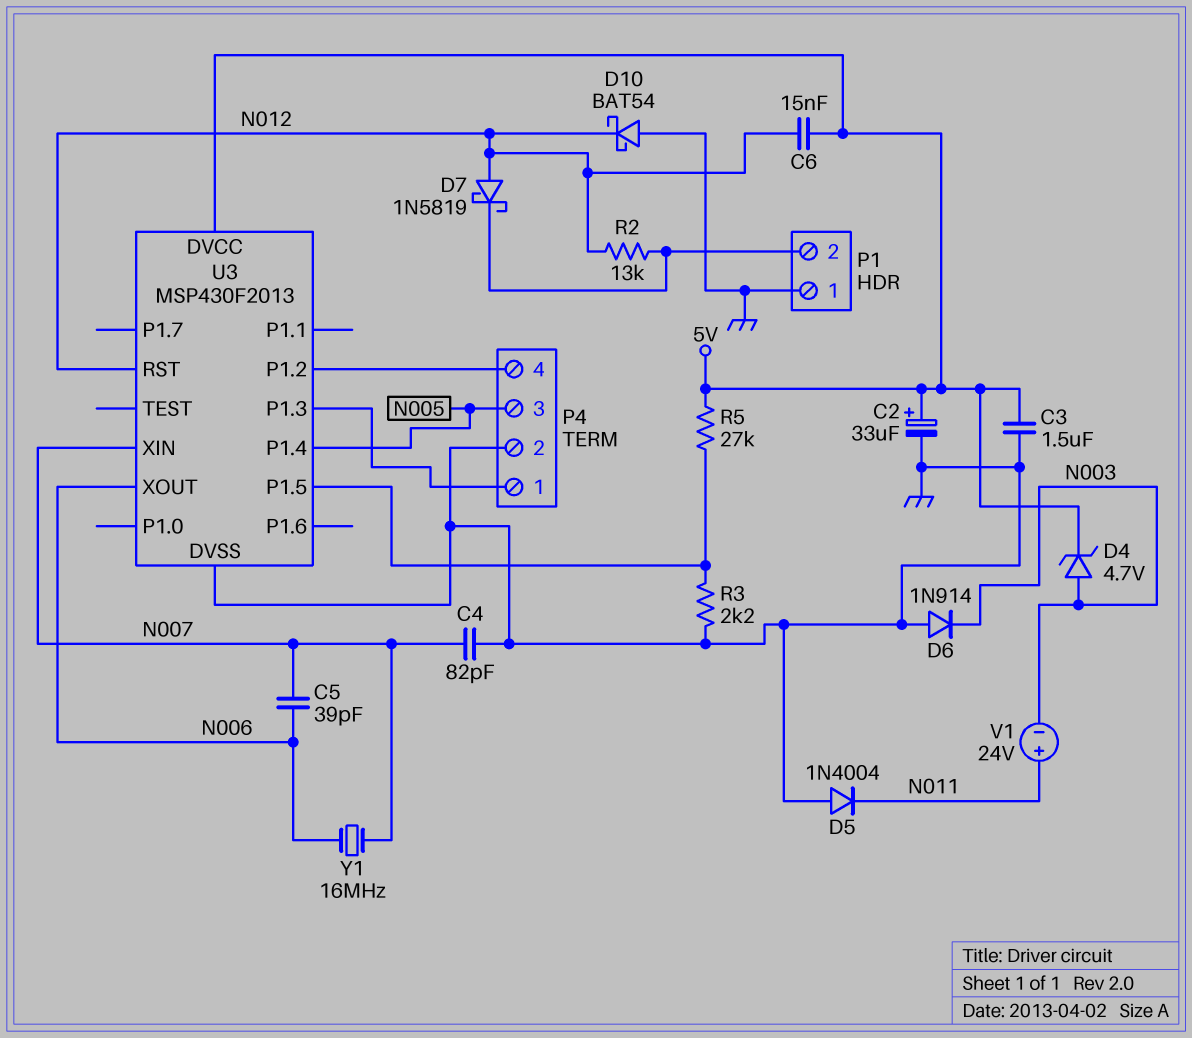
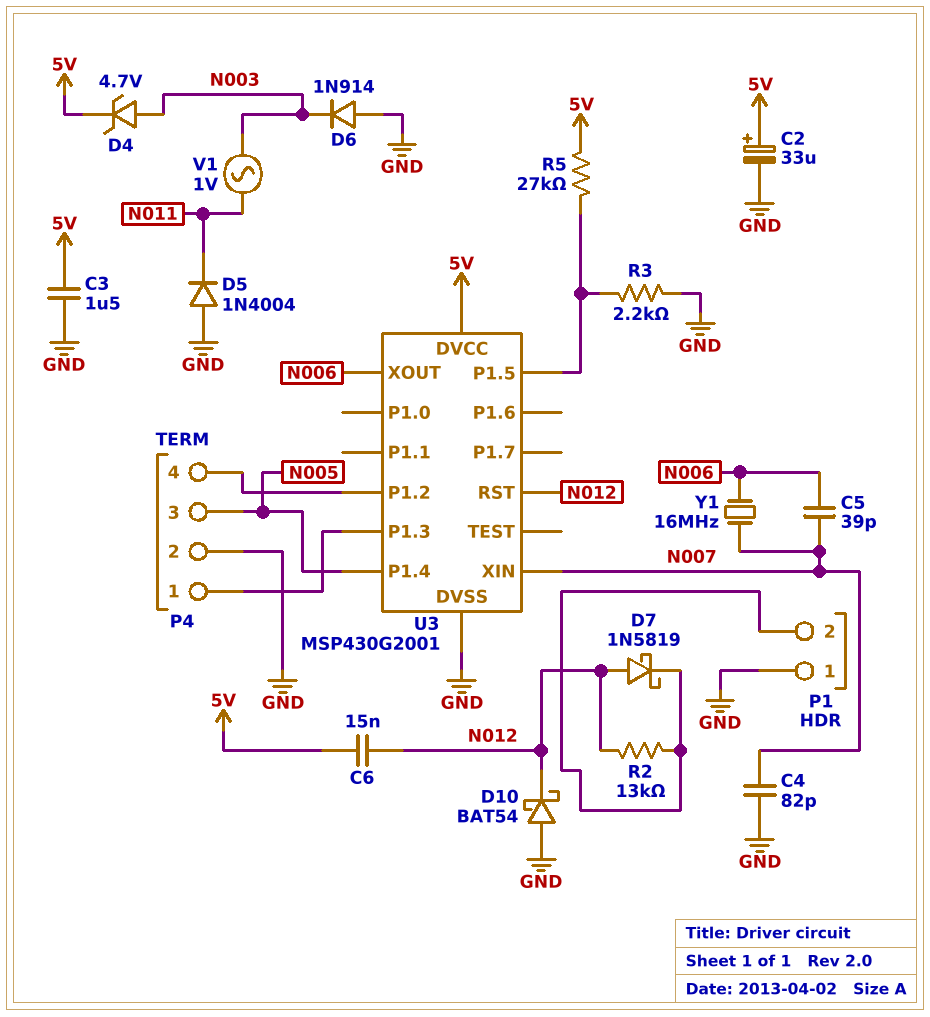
U3: MSP430F2013 -> MSP430G2001
V1: 24V (plus N011, minus N003) -> AC 1V (N003, N011)

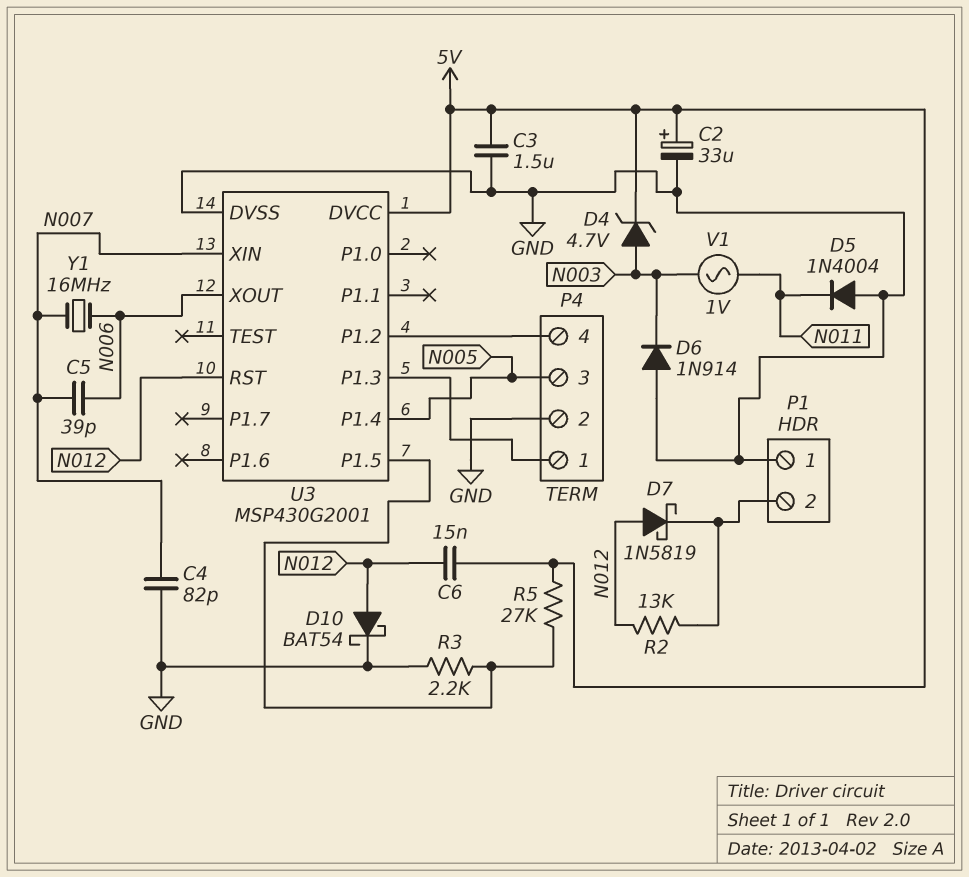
D10: schottky BAT54 (A GND, K N012) -> schottky BAT54 (A N012, K GND)

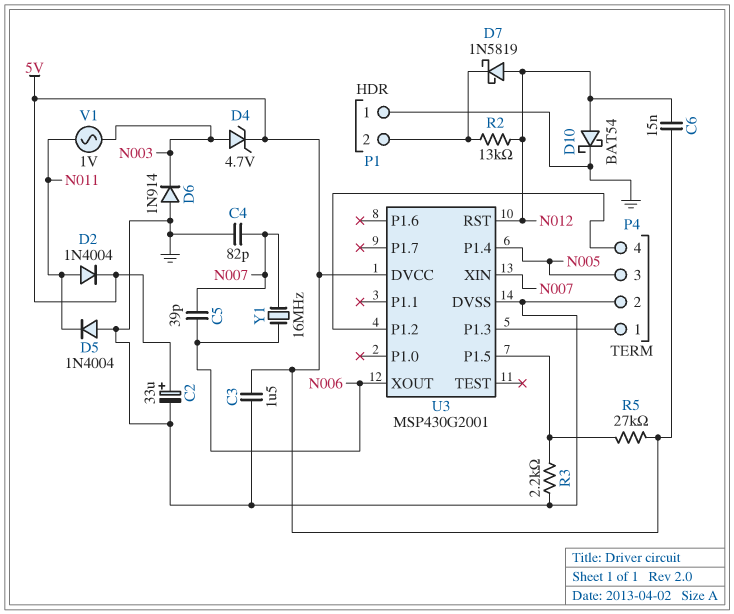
D2: none -> diode 1N4004 (A N011, K 5V)

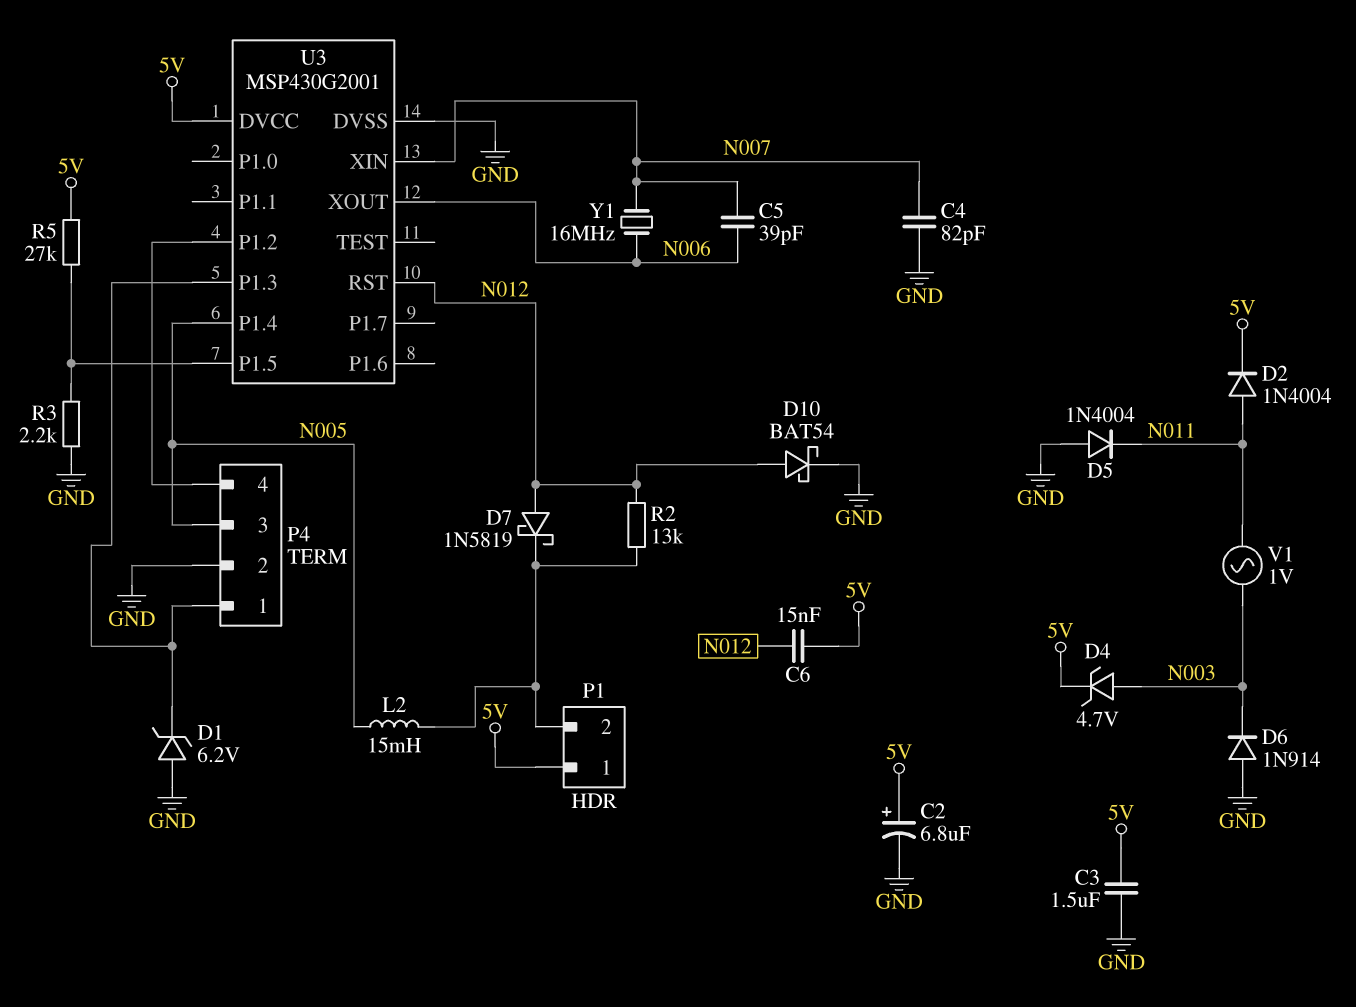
C2: 33uF (plus 5V, minus GND) -> 6.8uF (plus 5V, minus GND)
D1: none -> zener 6.2V (A GND, K P4/1)
L2: none -> 15mH (N005, P1/2)
P1 pin 1: GND -> 5V

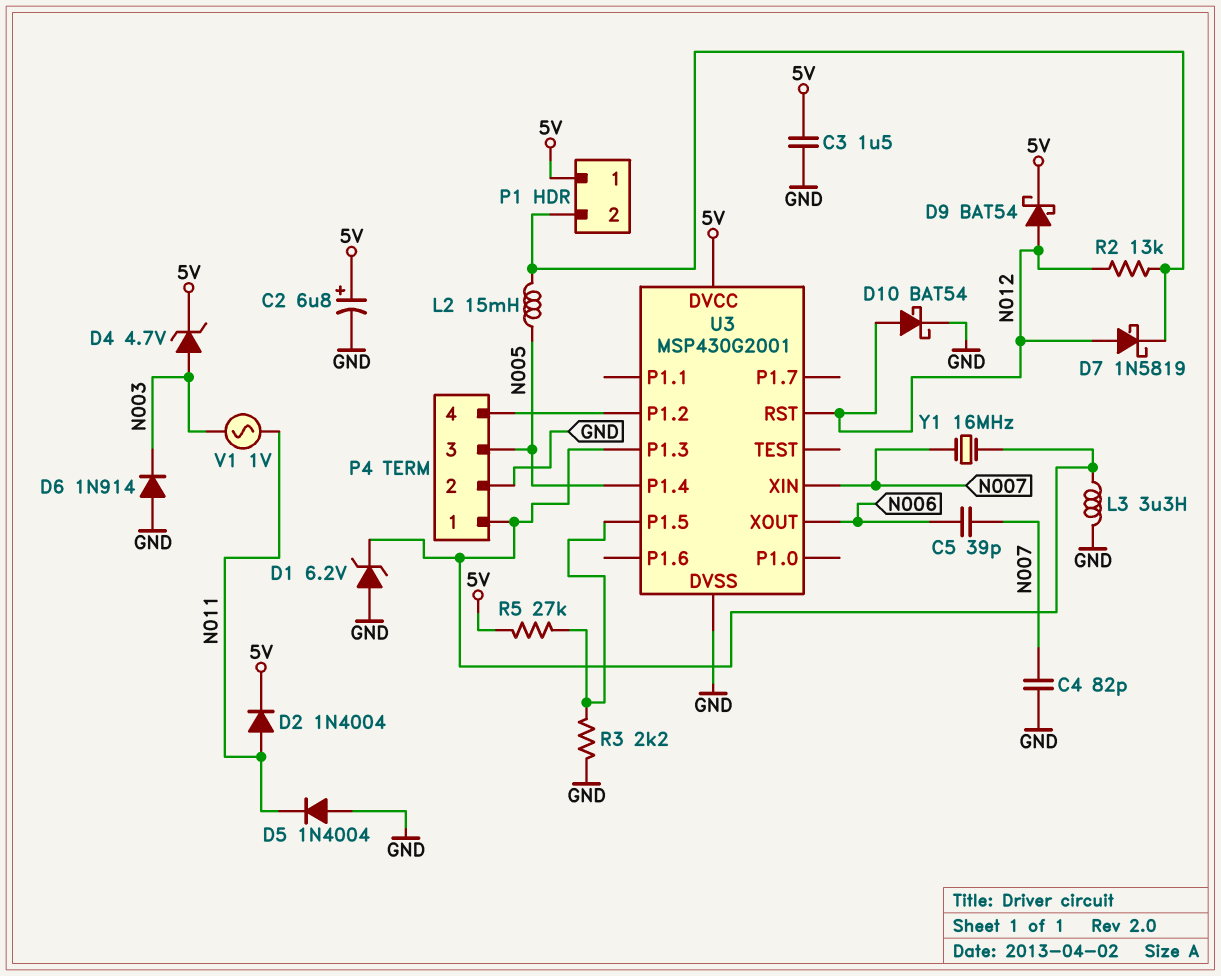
C6: 15nF (5V, N012) -> none
D9: none -> schottky BAT54 (A N012, K 5V)
L3: none -> 3.3uH (GND, P4/1)
Y1: 16MHz (N006, N007) -> 16MHz (N007, P4/1)

